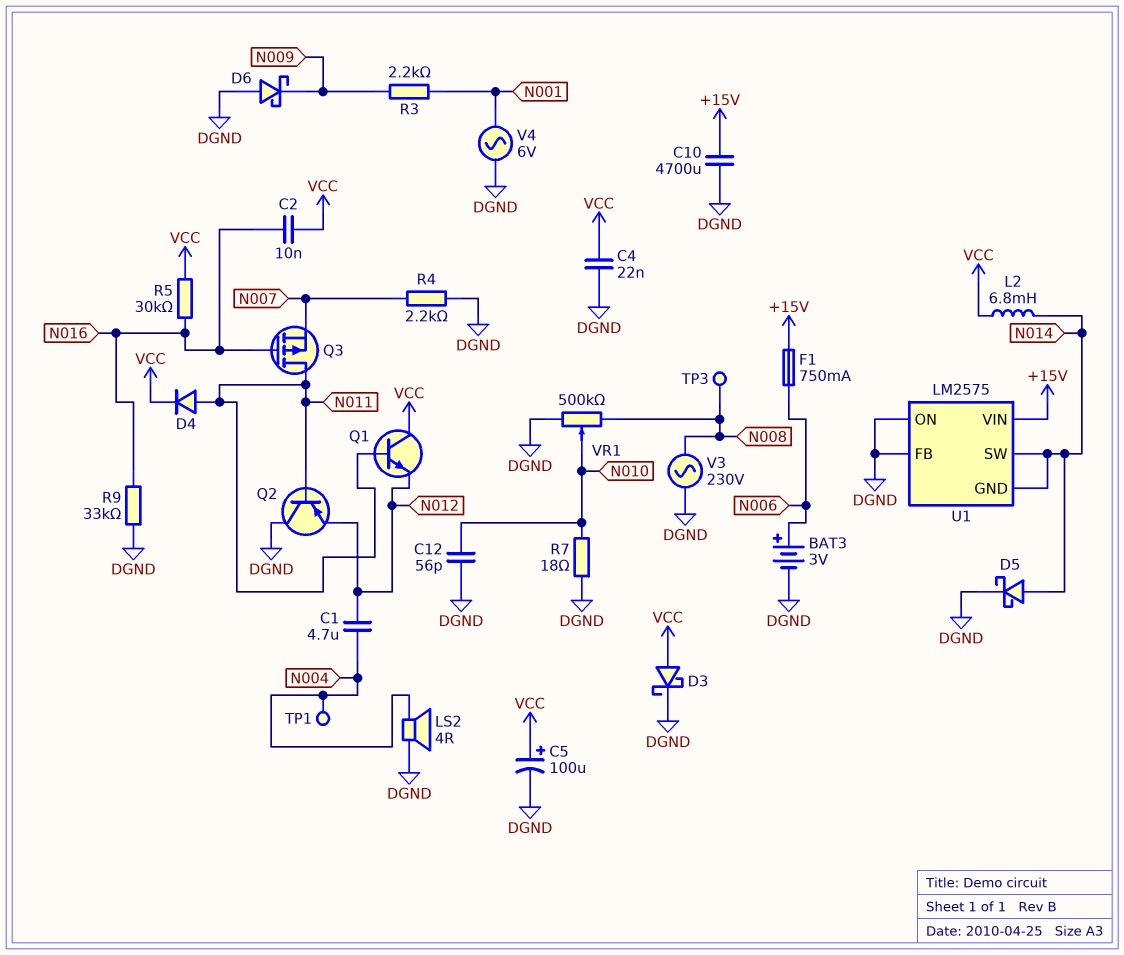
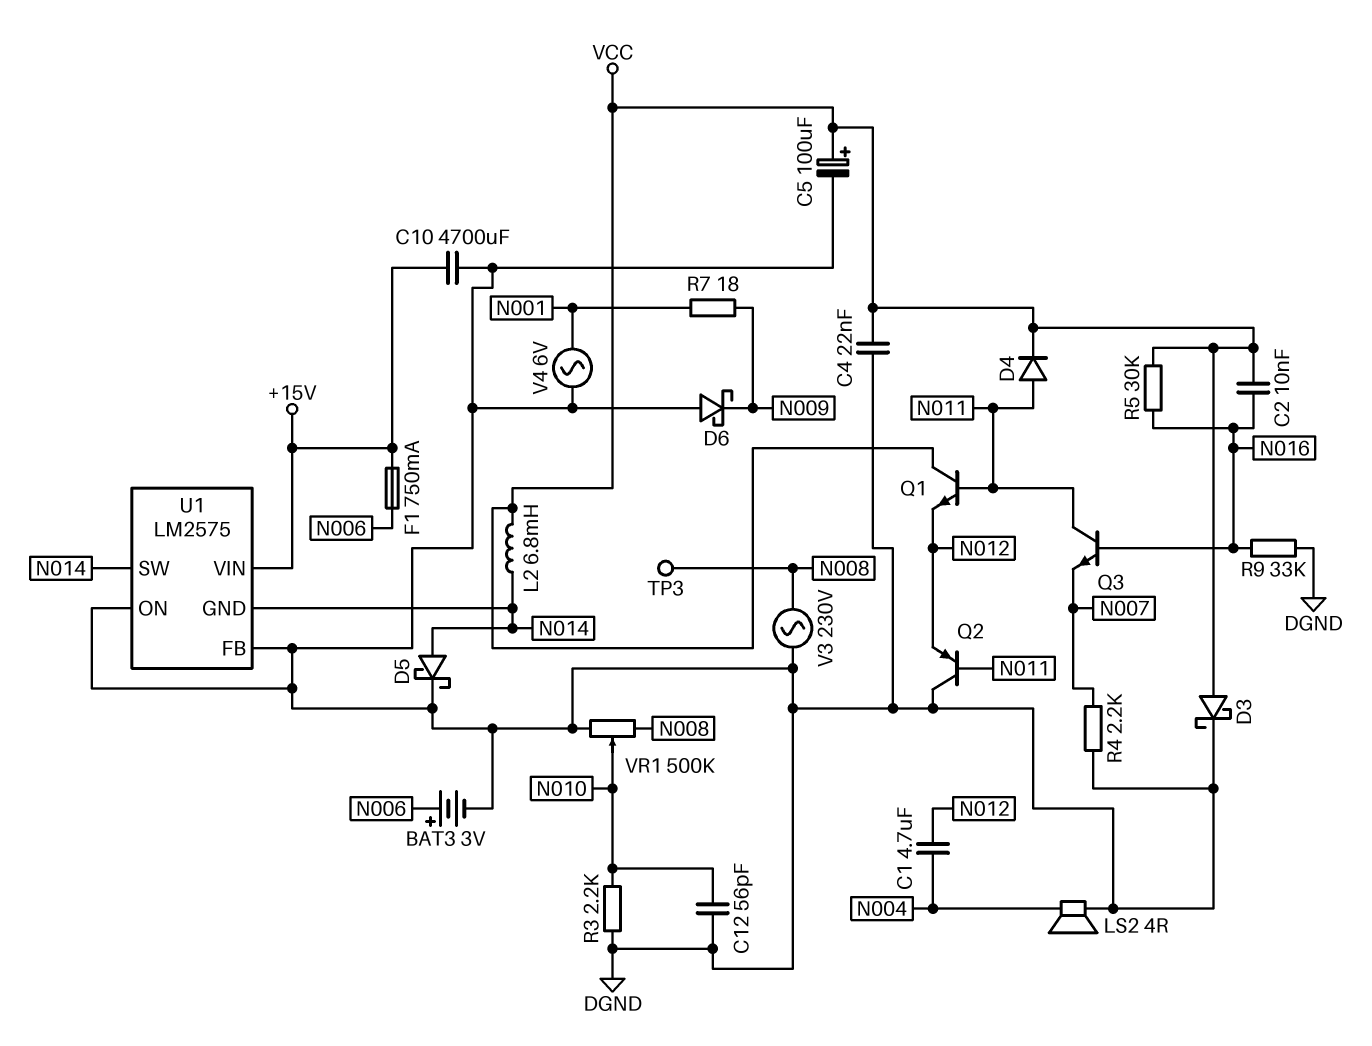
Q3: PMOS (G N016, D N011, S N007) -> NPN (B N016, C N011, E N007)
R3: 2.2k (N001, N009) -> 2.2k (DGND, N010)
R7: 18 (DGND, N010) -> 18 (N001, N009)
TP1: test point (N004) -> none

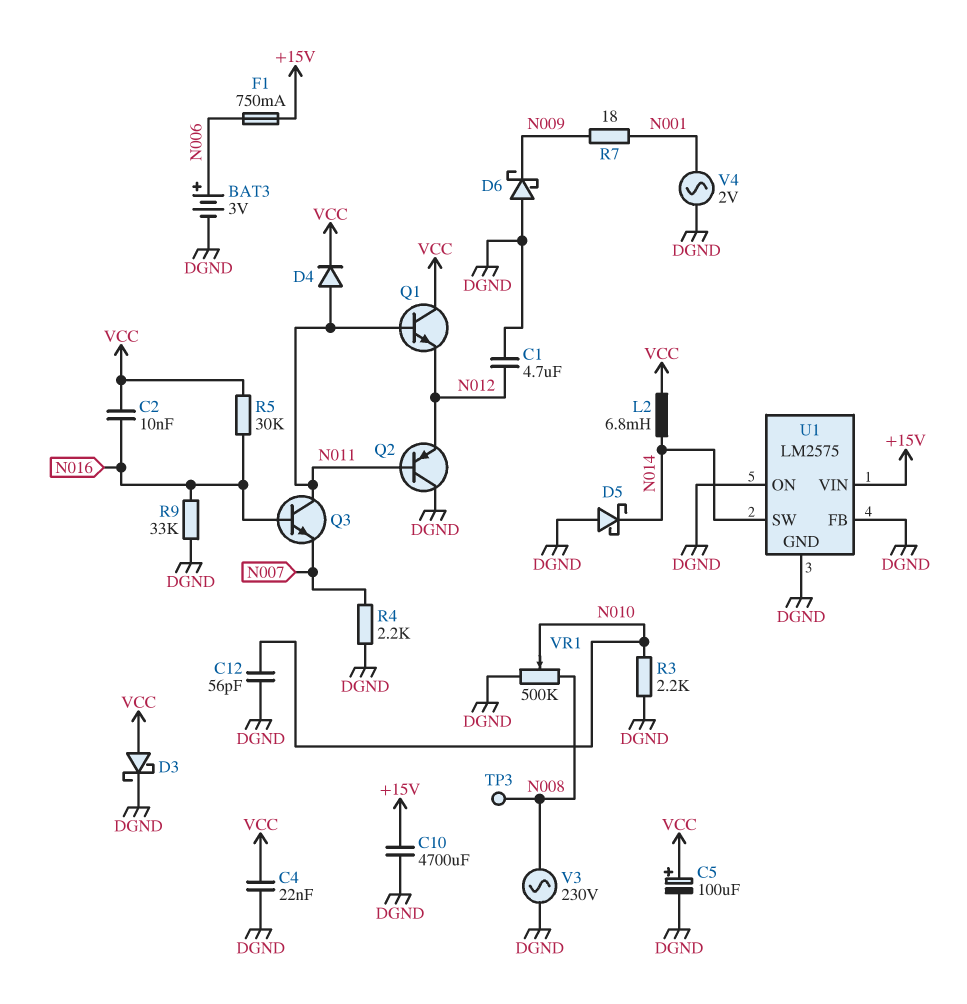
C1: 4.7uF (N004, N012) -> 4.7uF (DGND, N012)
D5: schottky (A N014, K DGND) -> schottky (A DGND, K N014)
LS2: speaker 4R (DGND, N004) -> none
U1 pin GND: N014 -> DGND
V4: AC 6V (DGND, N001) -> AC 2V (DGND, N001)

